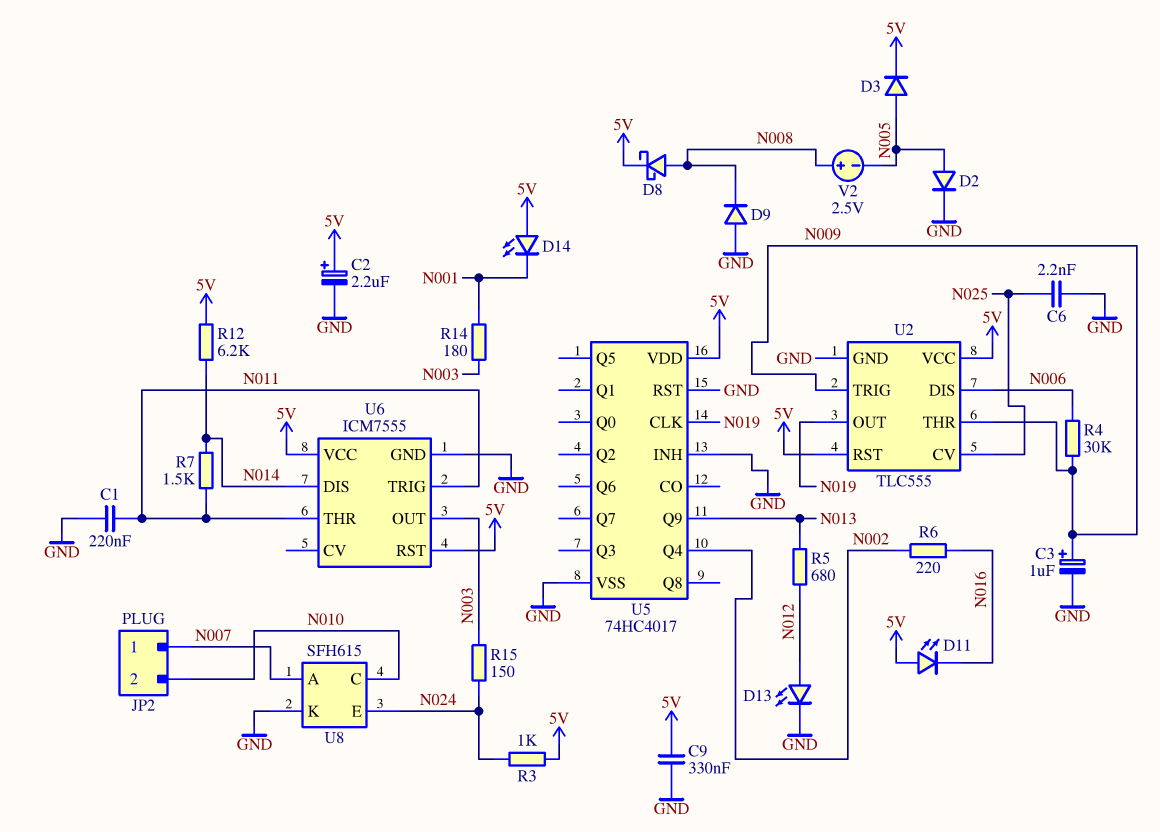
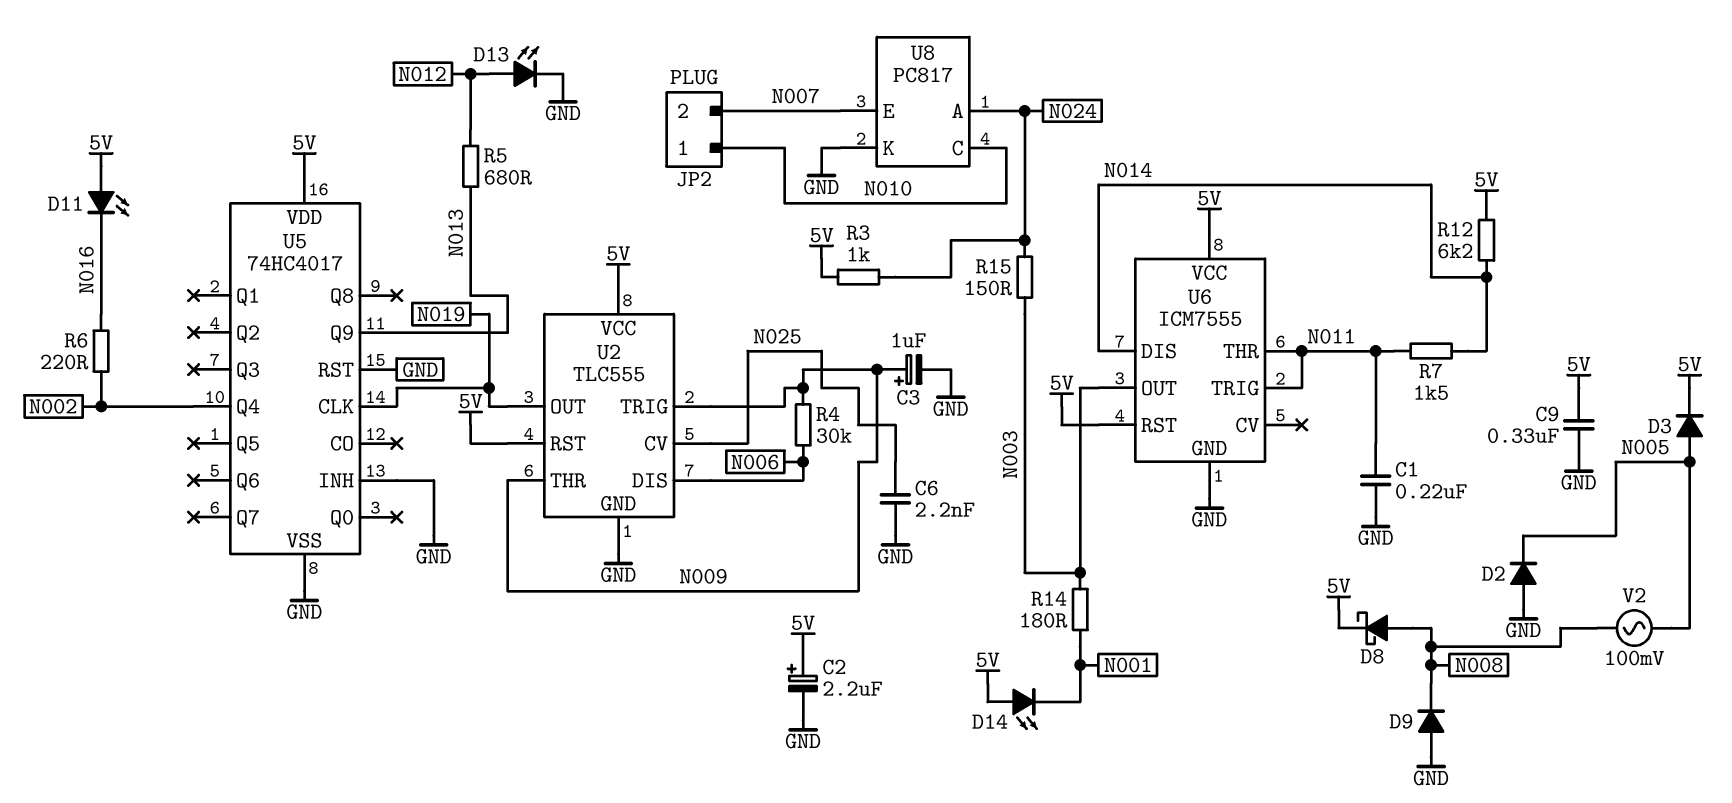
D2: diode (A N005, K GND) -> diode (A GND, K N005)
JP2 pin 1: N007 -> N010
JP2 pin 2: N010 -> N007
U8: SFH615 -> PC817
U8 pin A: N007 -> N024
U8 pin E: N024 -> N007
V2: 2.5V (plus N008, minus N005) -> AC 100mV (N005, N008)

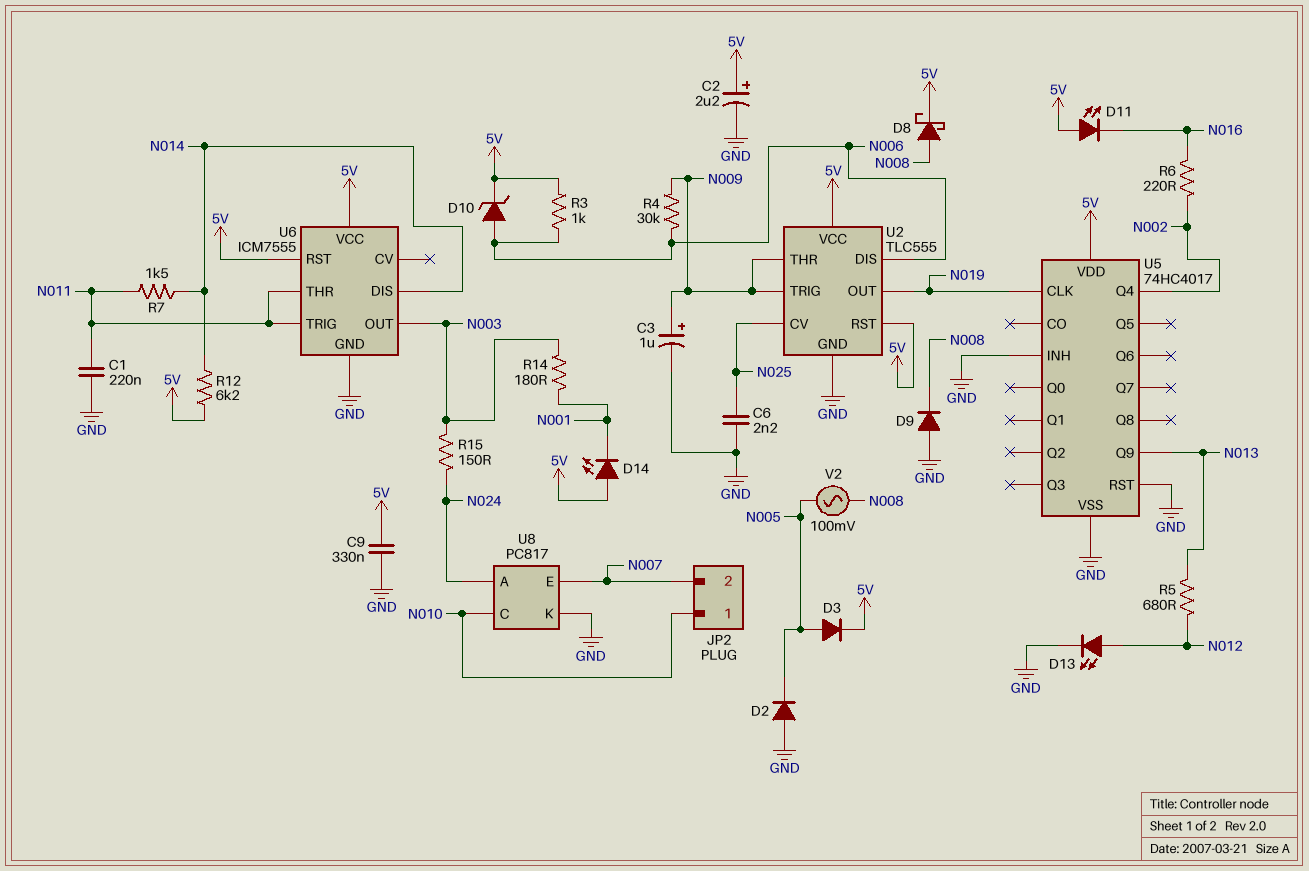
D10: none -> zener (A N006, K 5V)
R3: 1k (5V, N024) -> 1k (5V, N006)

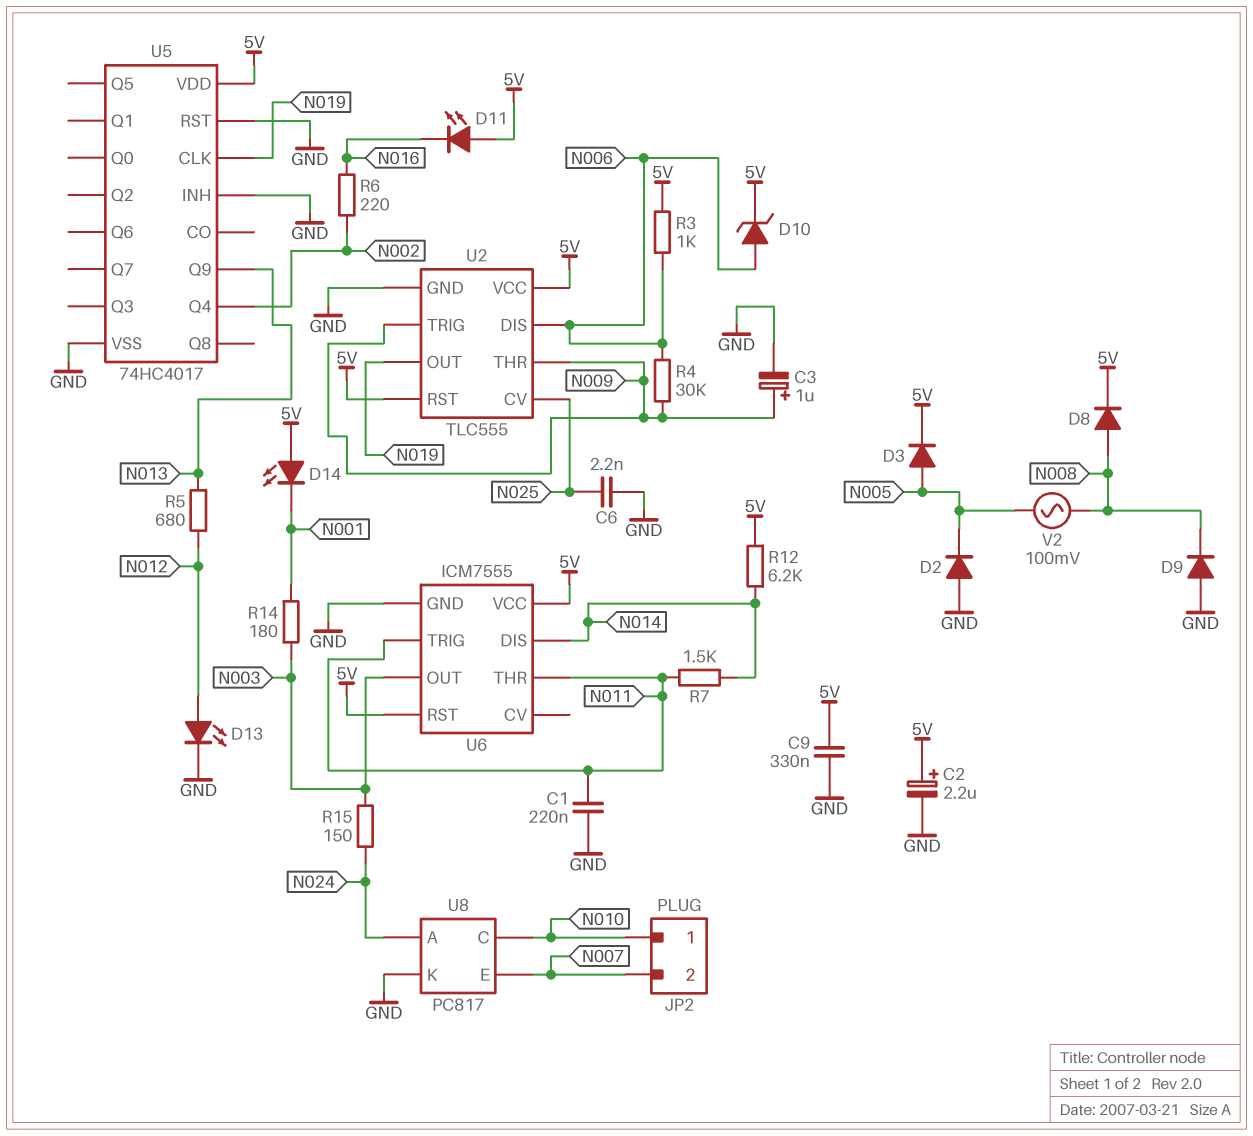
D8: schottky (A N008, K 5V) -> diode (A N008, K 5V)

